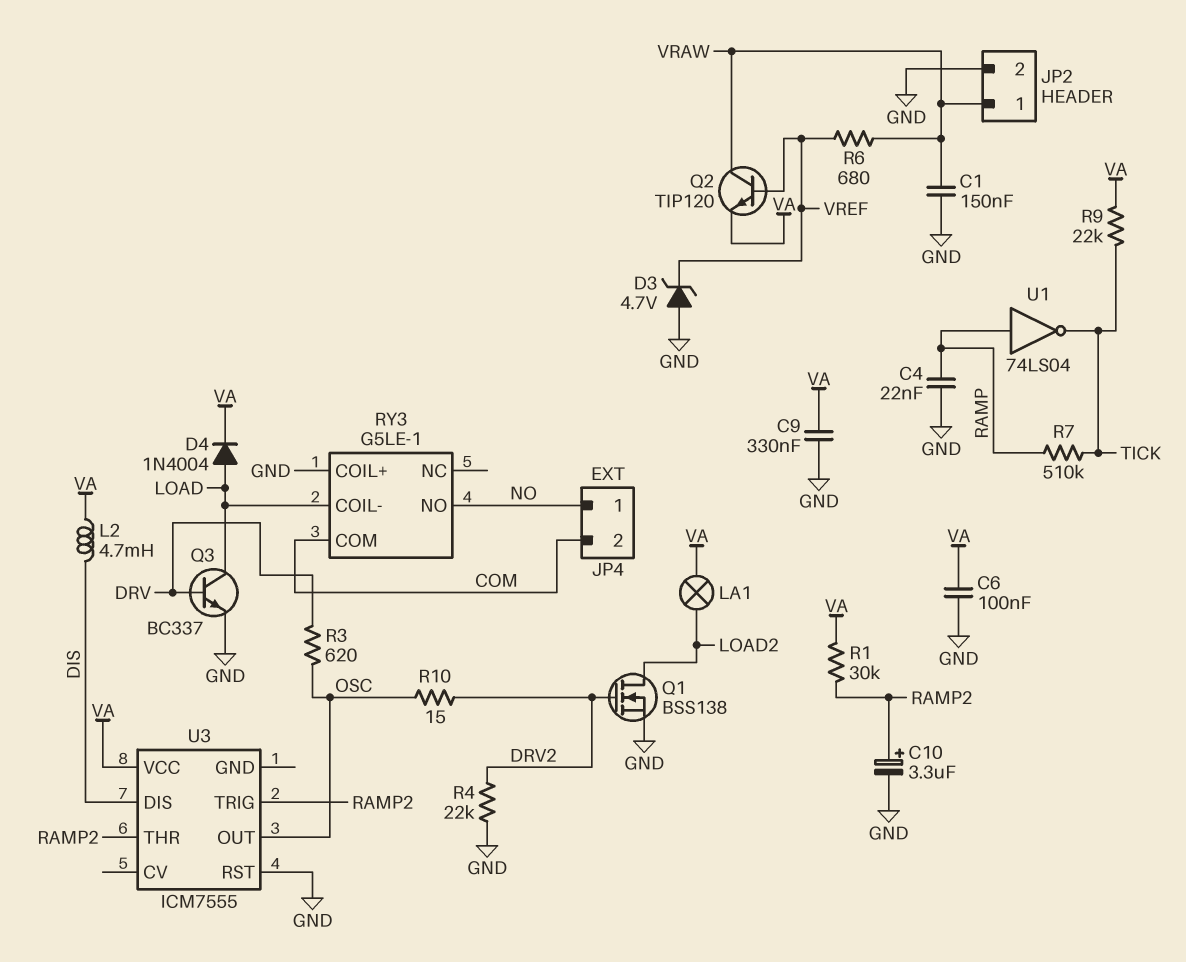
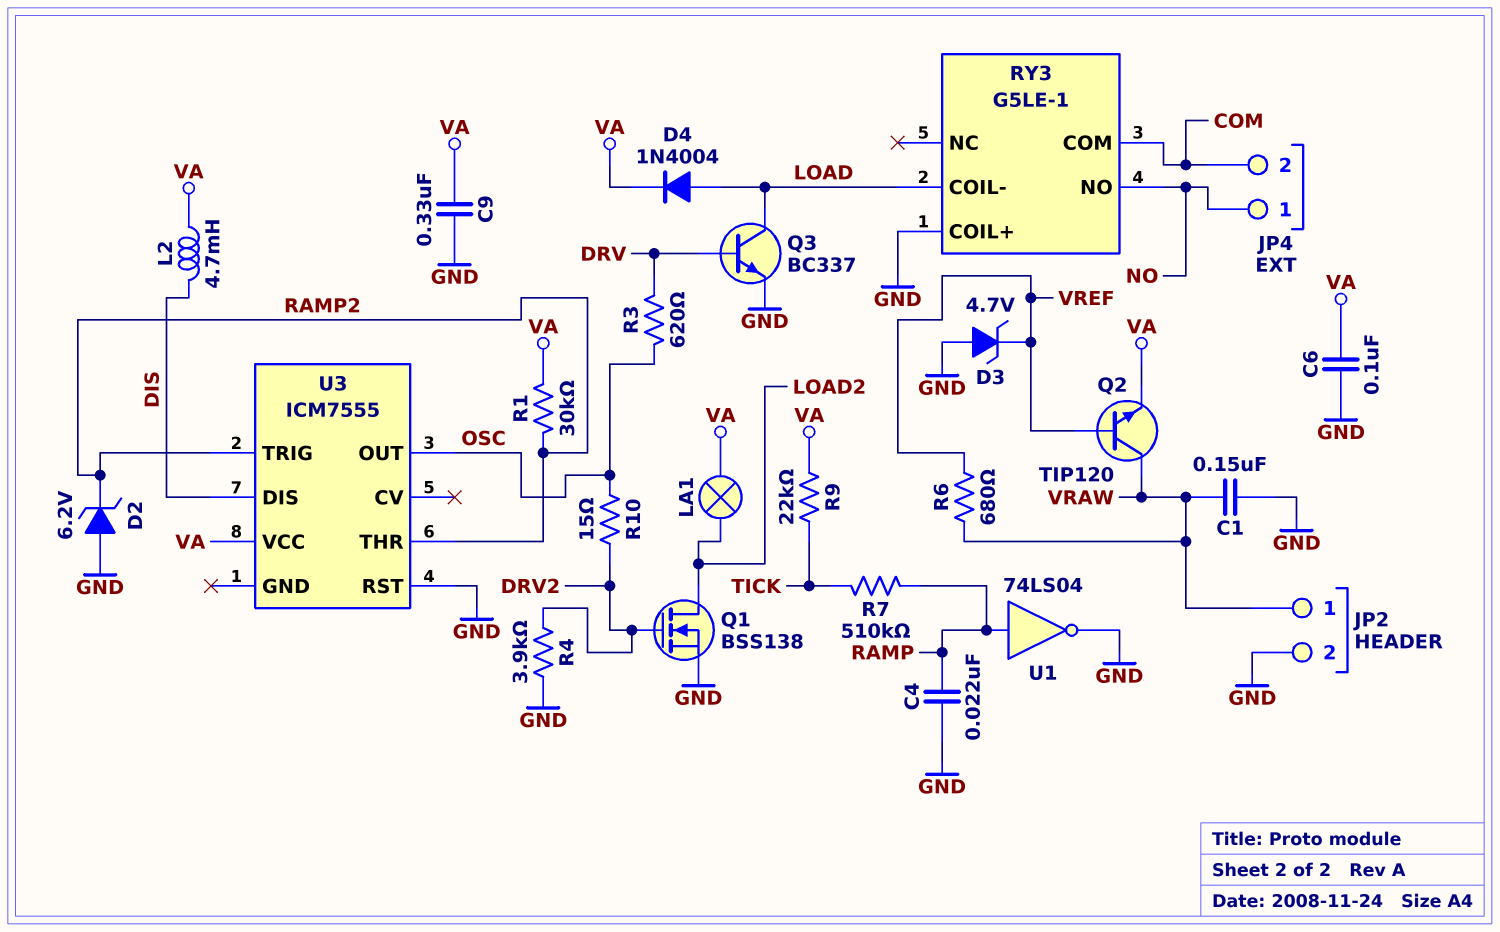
C10: 3.3uF (plus RAMP2, minus GND) -> none
D2: none -> zener 6.2V (A GND, K RAMP2)
R4: 22k (DRV2, GND) -> 3.9k (DRV2, GND)
U1: NOT 74LS04 (in RAMP, out TICK) -> NOT 74LS04 (in RAMP, out GND)

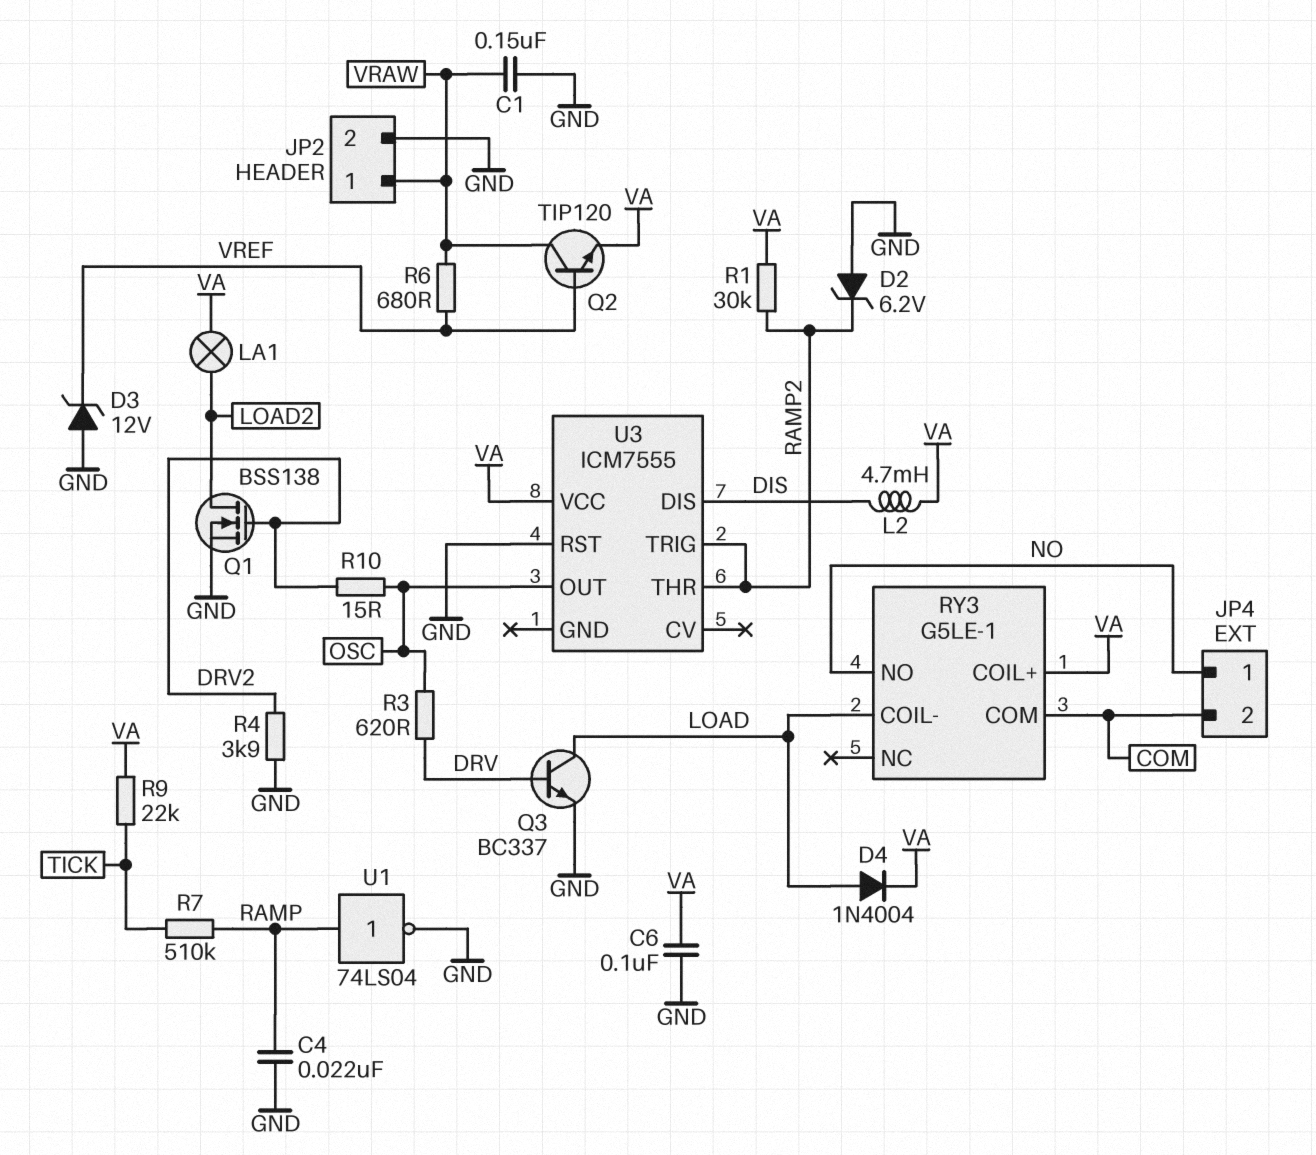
C9: 330nF (GND, VA) -> none
D3: zener 4.7V (A GND, K VREF) -> zener 12V (A GND, K VREF)
RY3 pin COIL+: GND -> VA

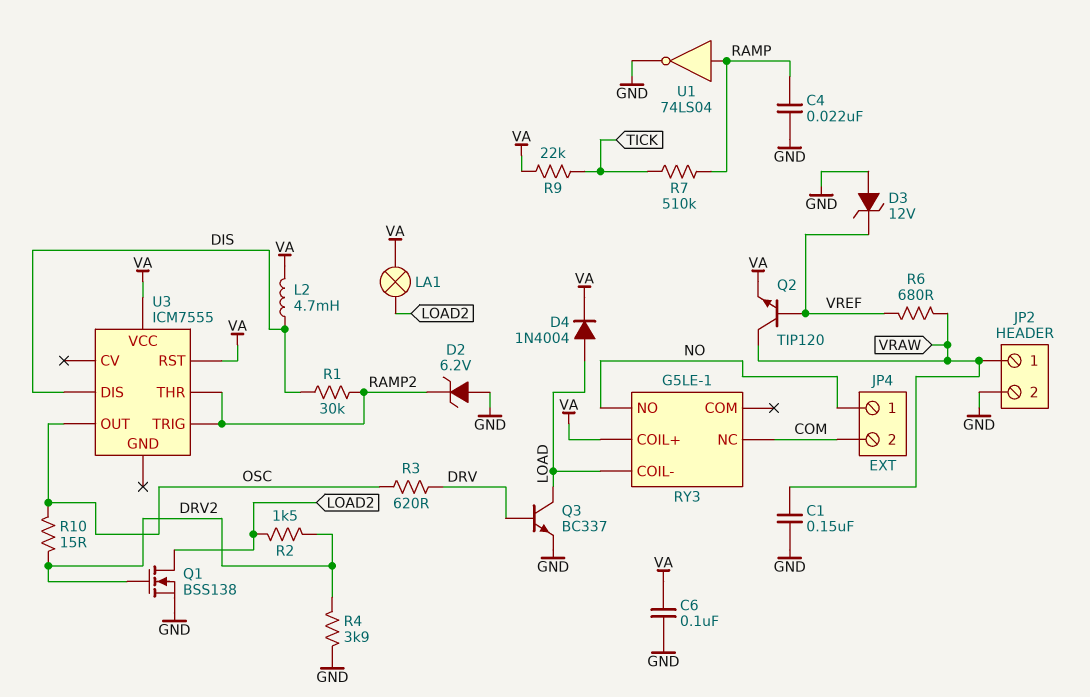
R1: 30k (RAMP2, VA) -> 30k (DIS, RAMP2)
R2: none -> 1.5k (DRV2, LOAD2)
RY3 pin COM: COM -> none
RY3 pin NC: none -> COM
U3 pin RST: GND -> VA

